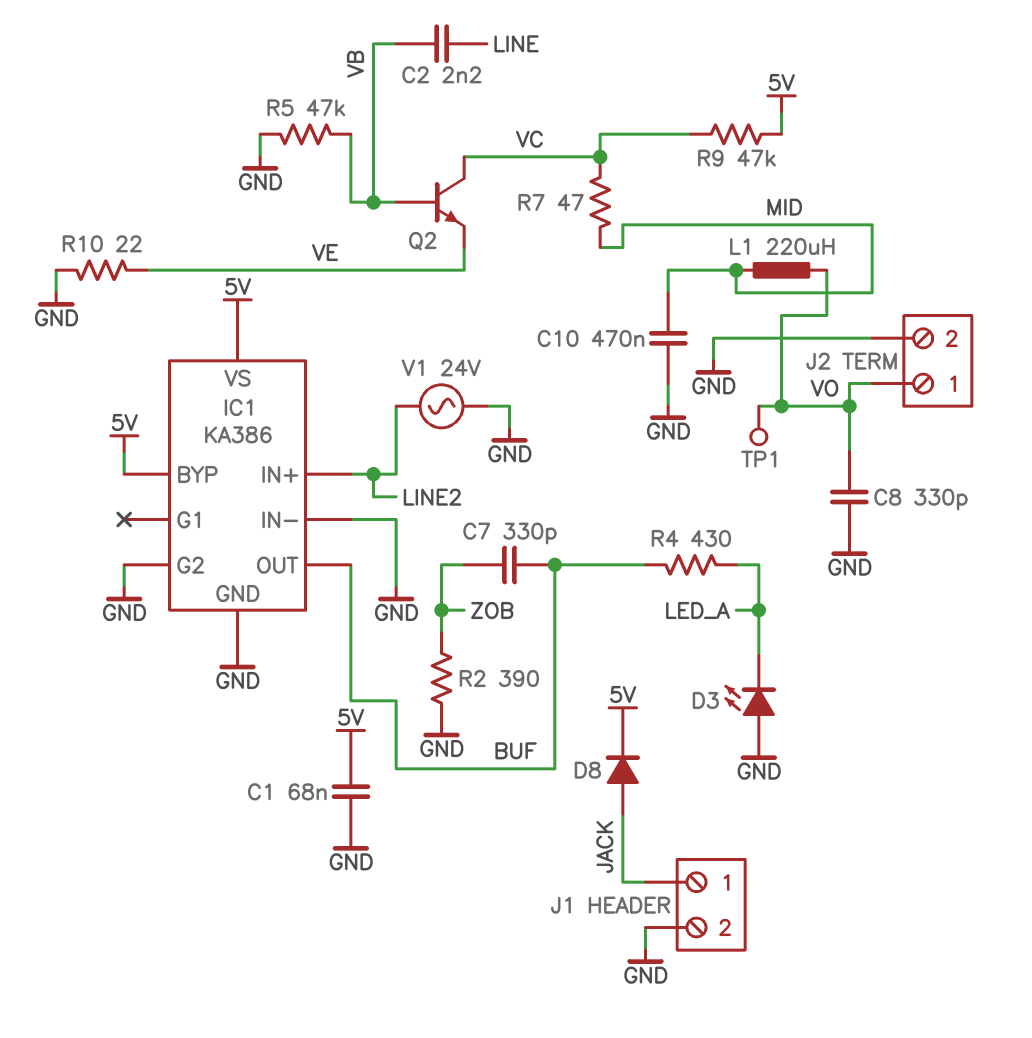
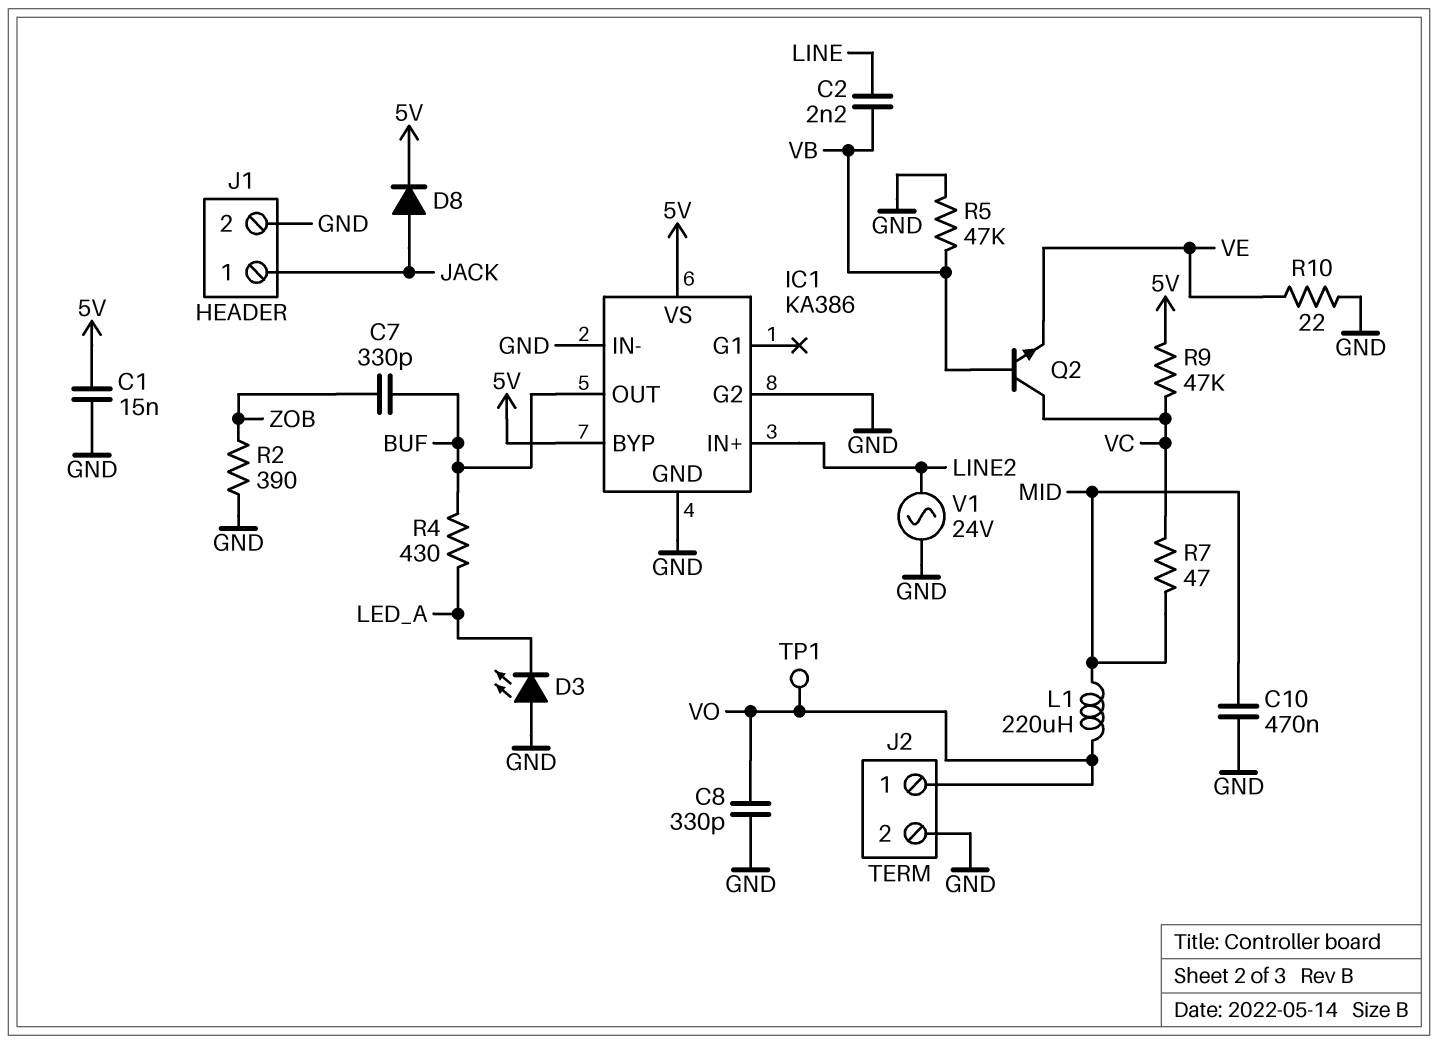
C1: 68nF (5V, GND) -> 15nF (5V, GND)

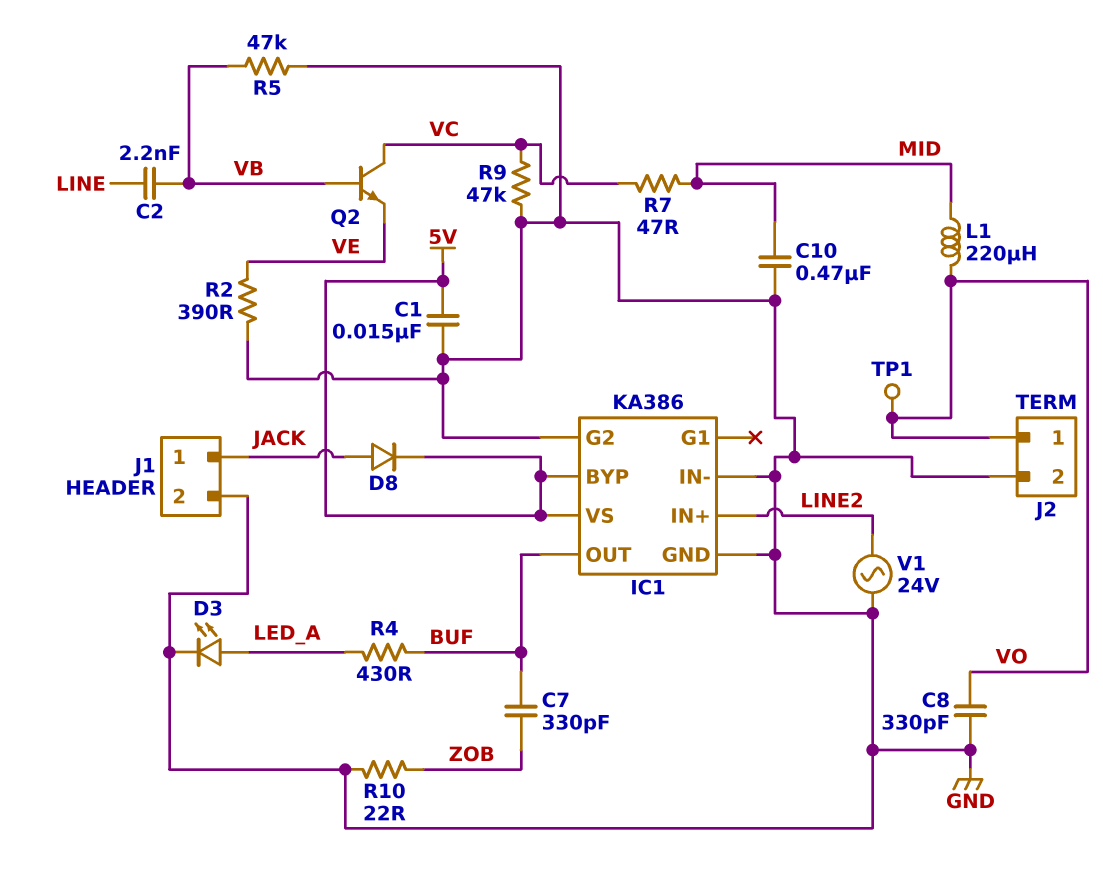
D3: LED (A GND, K LED_A) -> LED (A LED_A, K GND)
R2: 390 (GND, ZOB) -> 390 (GND, VE)
R9: 47k (5V, VC) -> 47k (GND, VC)
R10: 22 (GND, VE) -> 22 (GND, ZOB)

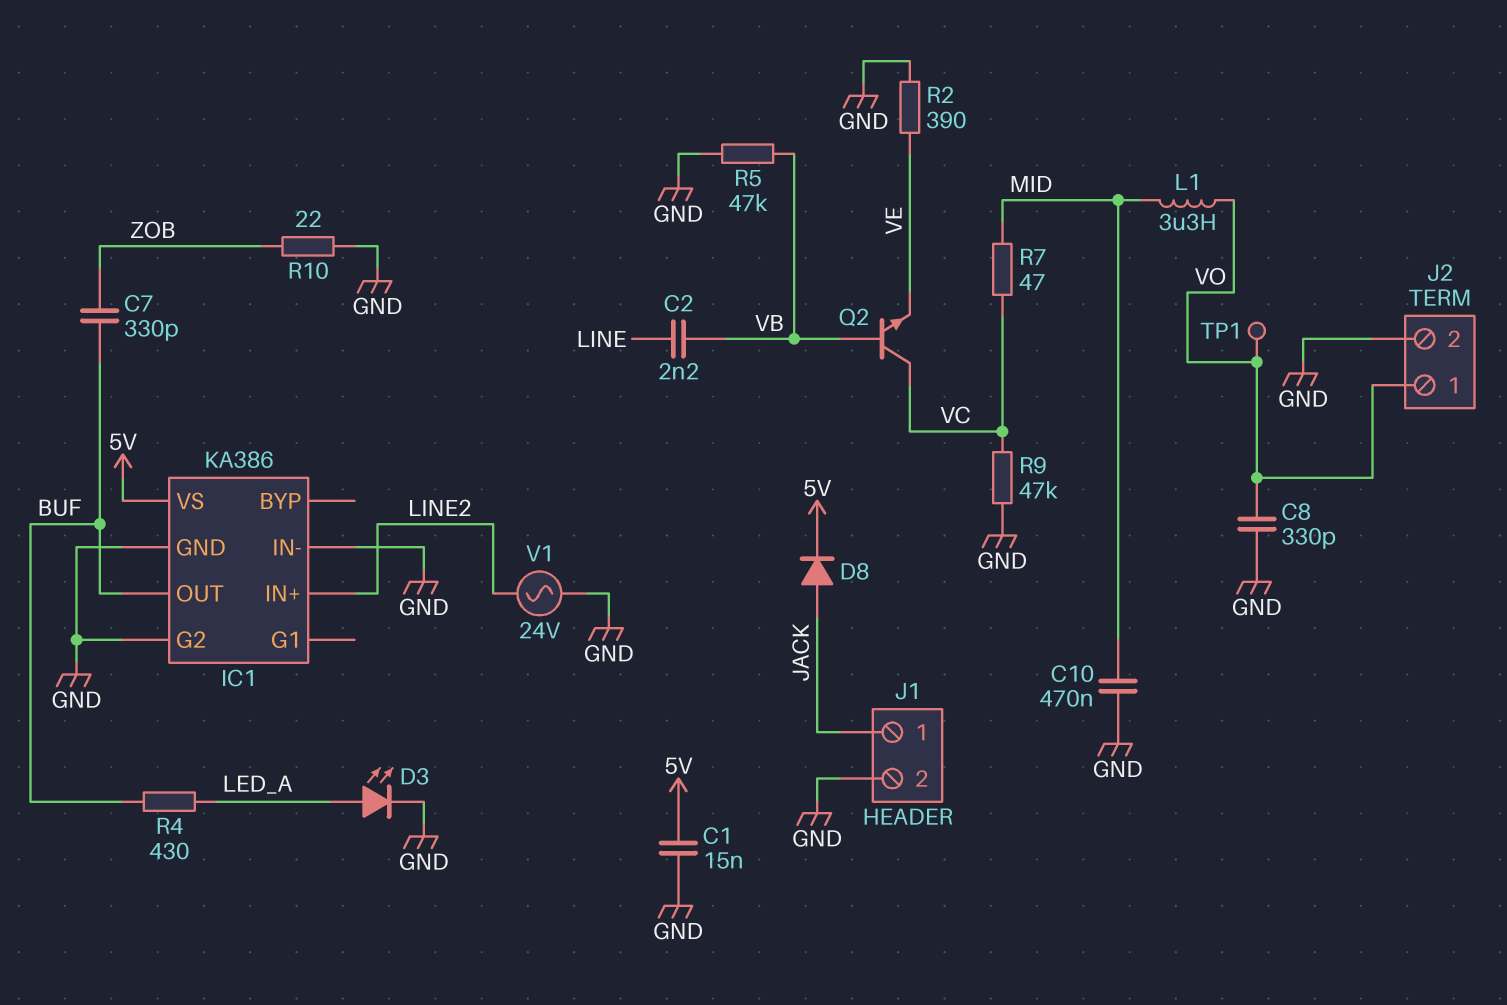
IC1 pin BYP: 5V -> none
L1: 220uH (MID, VO) -> 3.3uH (MID, VO)

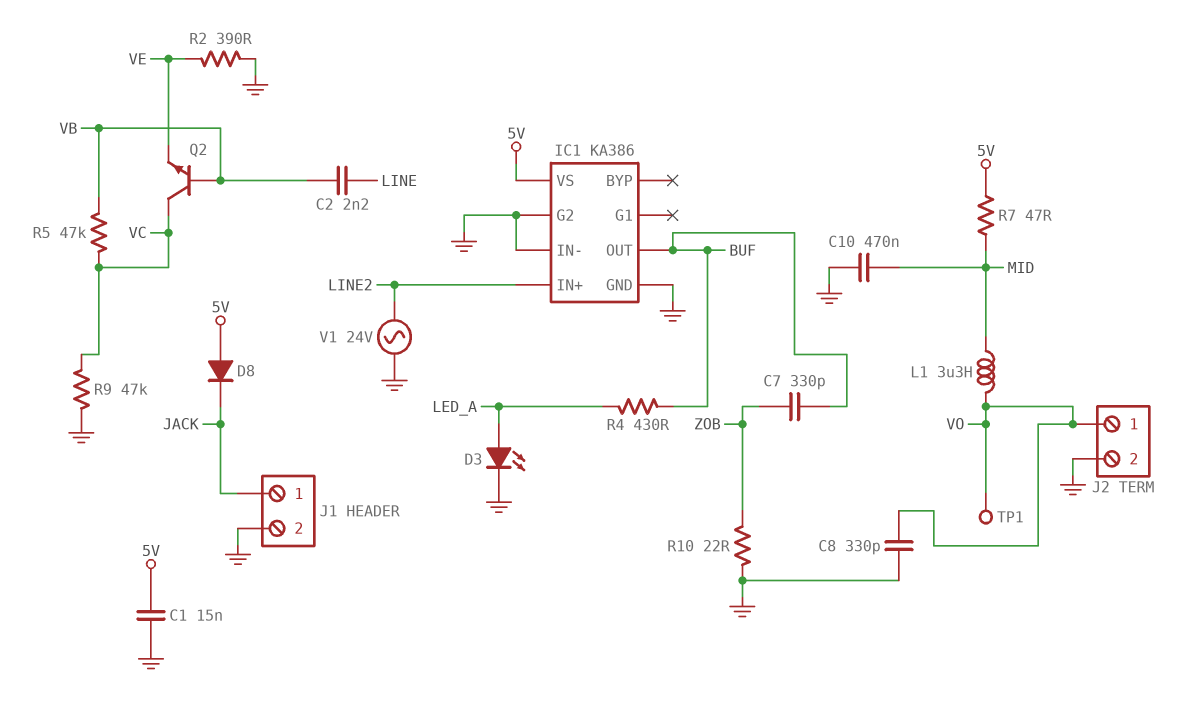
D8: diode (A JACK, K 5V) -> diode (A 5V, K JACK)
R5: 47k (GND, VB) -> 47k (VB, VC)
R7: 47 (MID, VC) -> 47 (5V, MID)

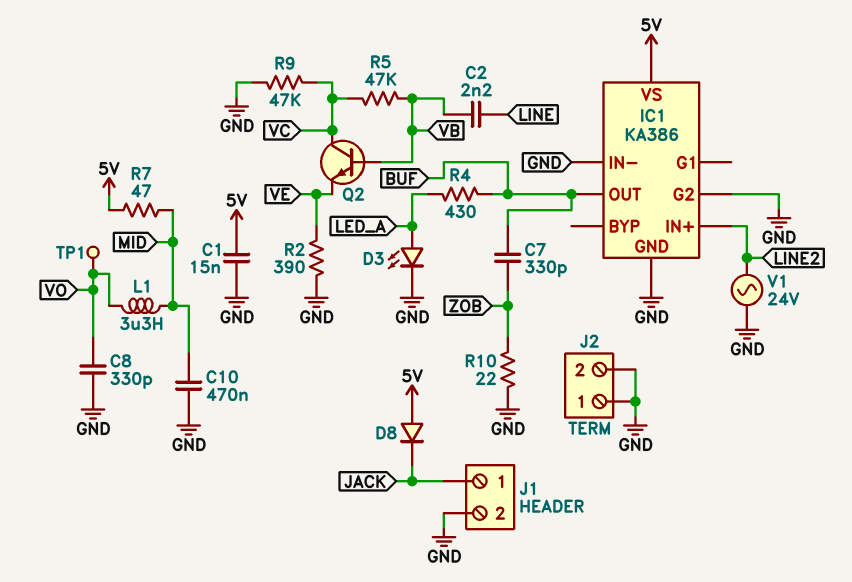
J2 pin 1: VO -> GND

